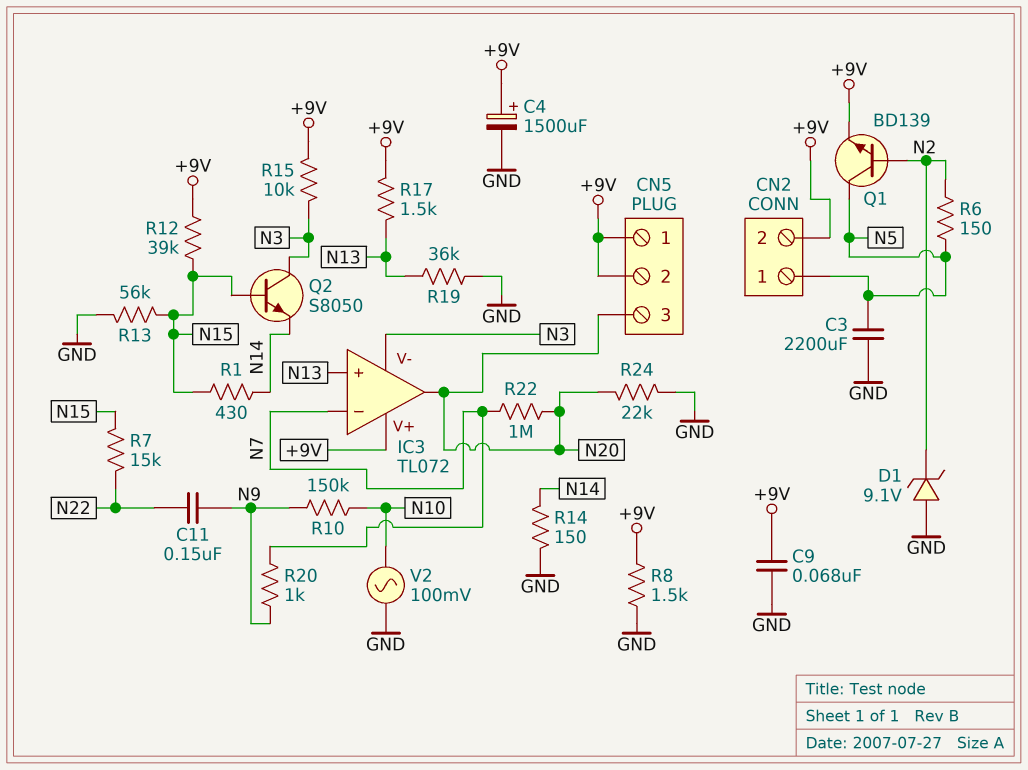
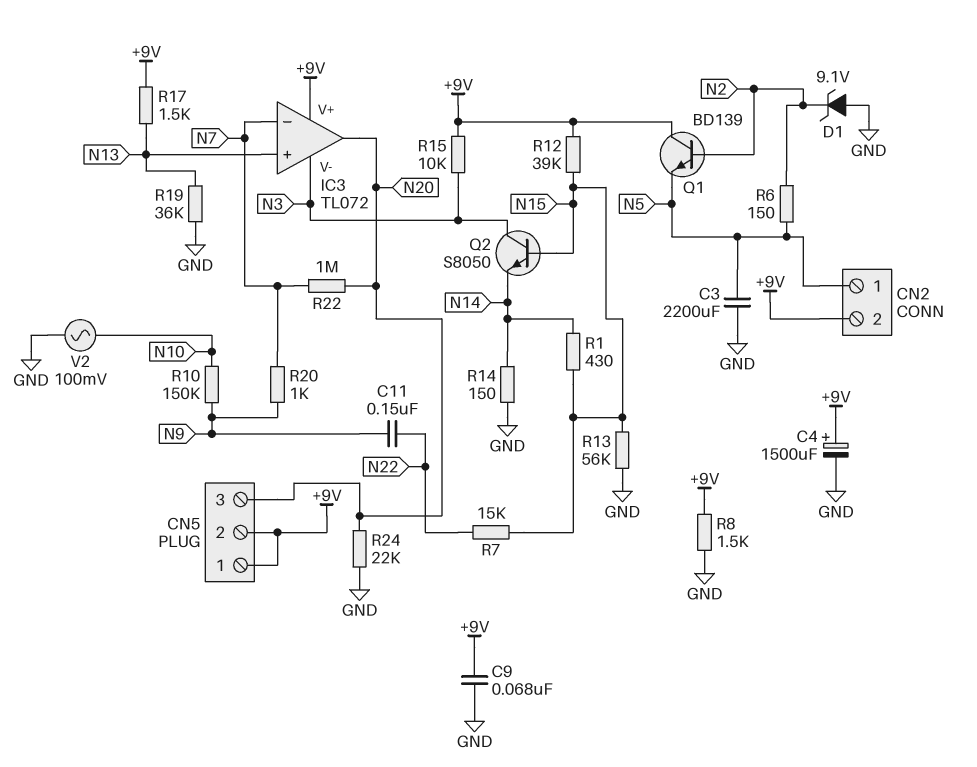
Q1: NPN BD139 (B N2, C N5, E +9V) -> NPN BD139 (B N2, C +9V, E N5)

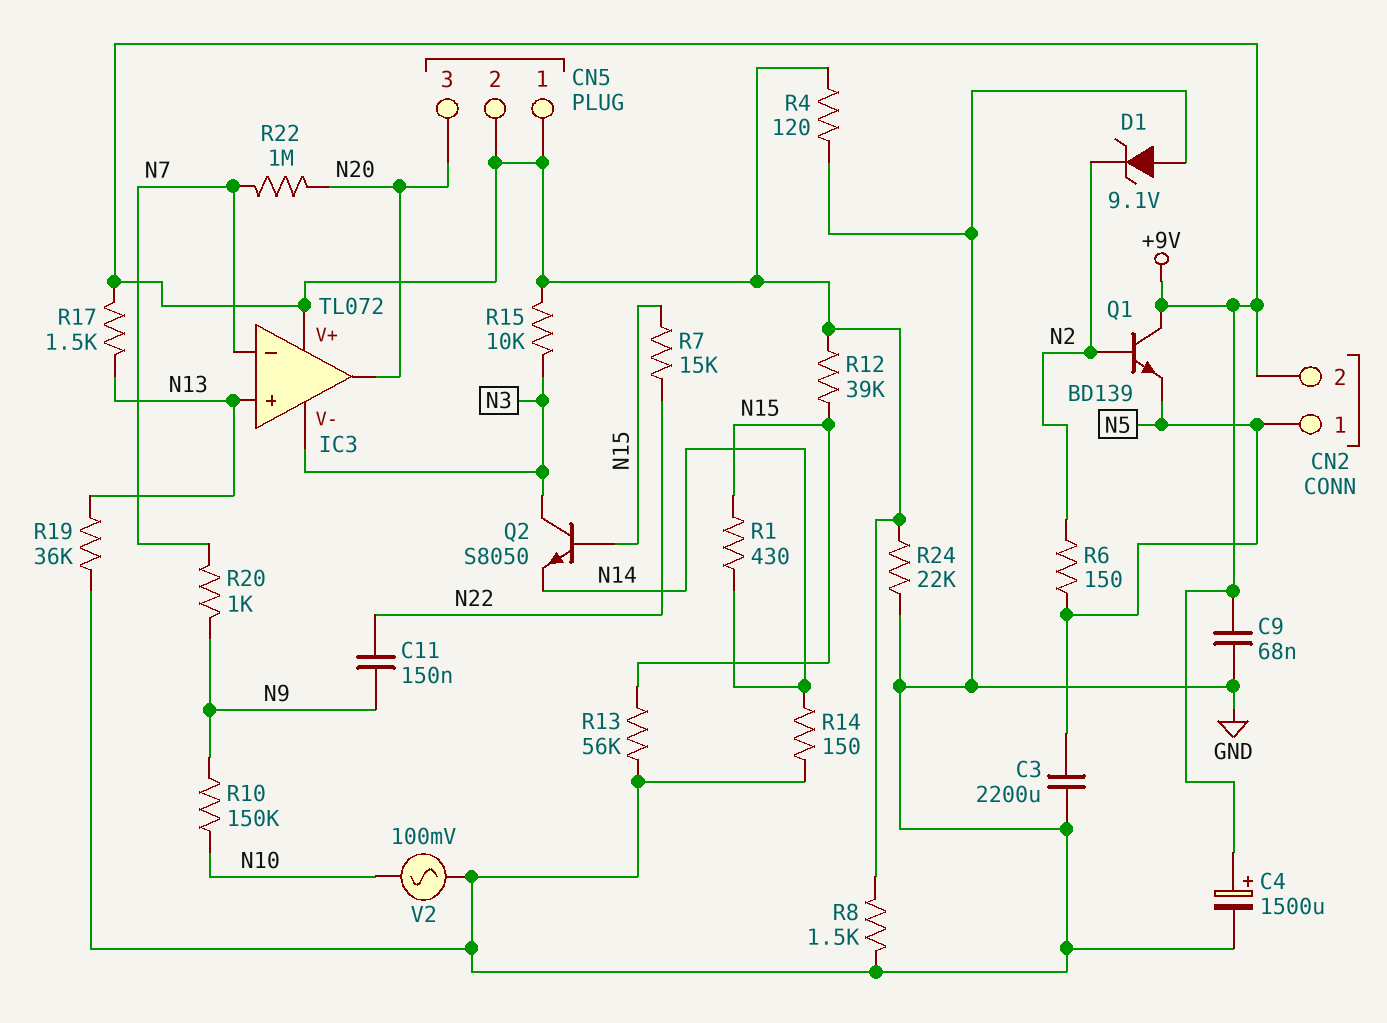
R4: none -> 120 (+9V, GND)
R24: 22k (GND, N20) -> 22k (+9V, GND)

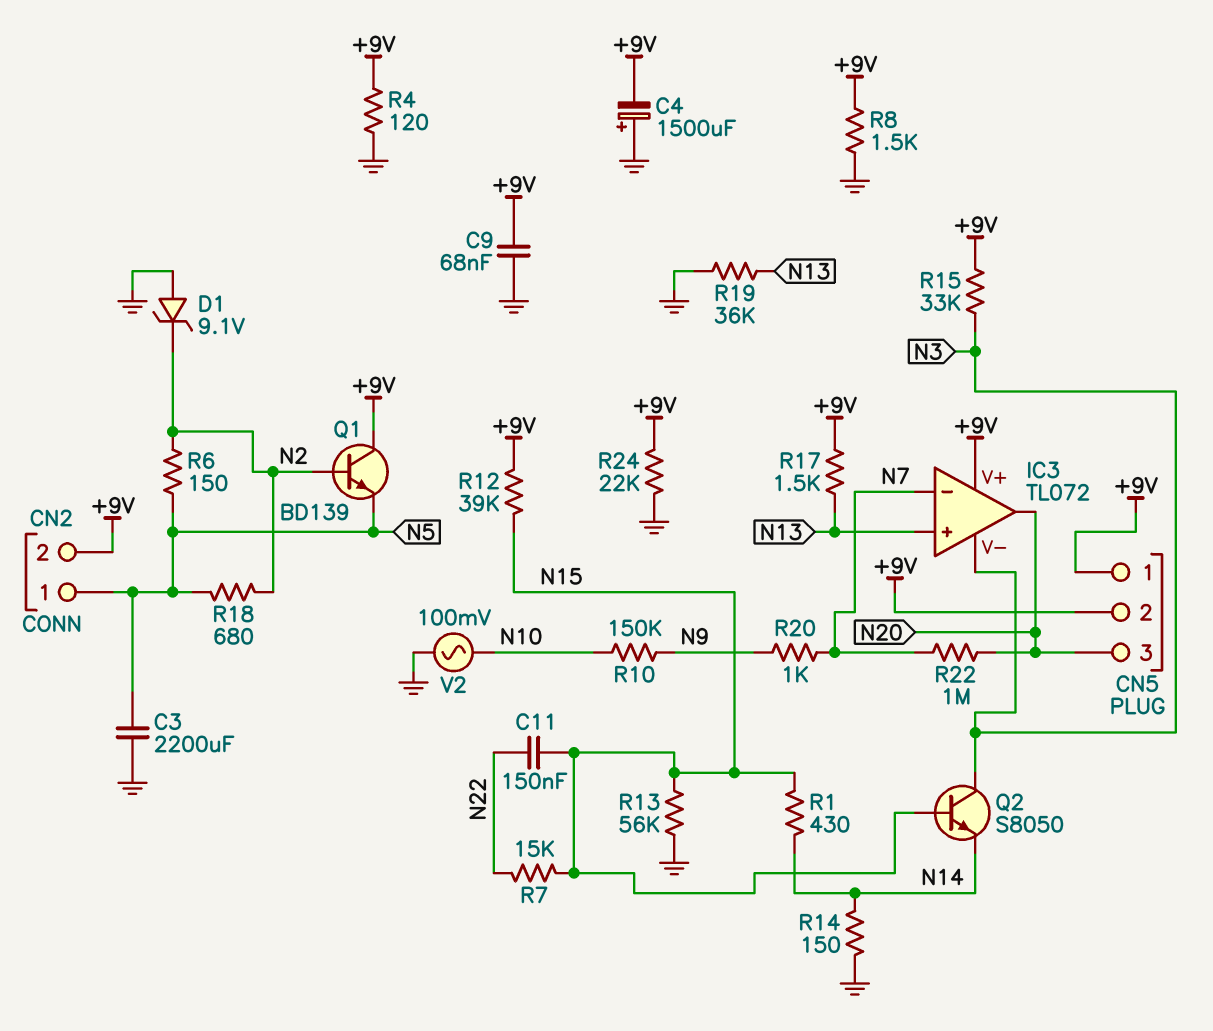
C4: 1500uF (plus +9V, minus GND) -> 1500uF (plus GND, minus +9V)
C11: 150nF (N9, N22) -> 150nF (N15, N22)
R15: 10k (+9V, N3) -> 33k (+9V, N3)
R18: none -> 680 (N2, N5)

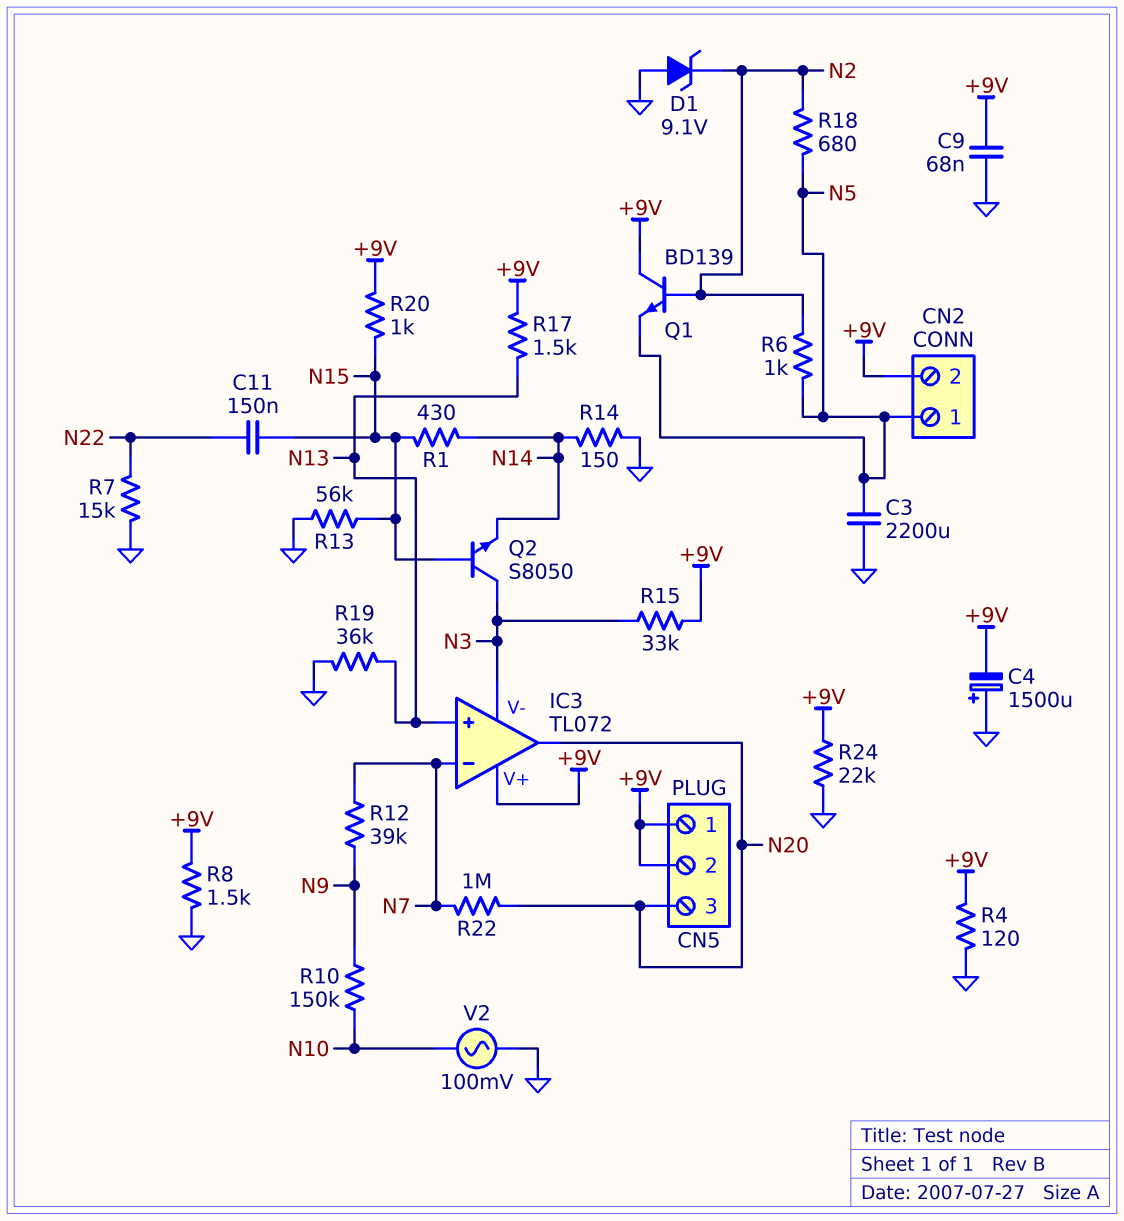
R6: 150 (N2, N5) -> 1k (N2, N5)
R7: 15k (N15, N22) -> 15k (GND, N22)
R12: 39k (+9V, N15) -> 39k (N7, N9)
R20: 1k (N7, N9) -> 1k (+9V, N15)

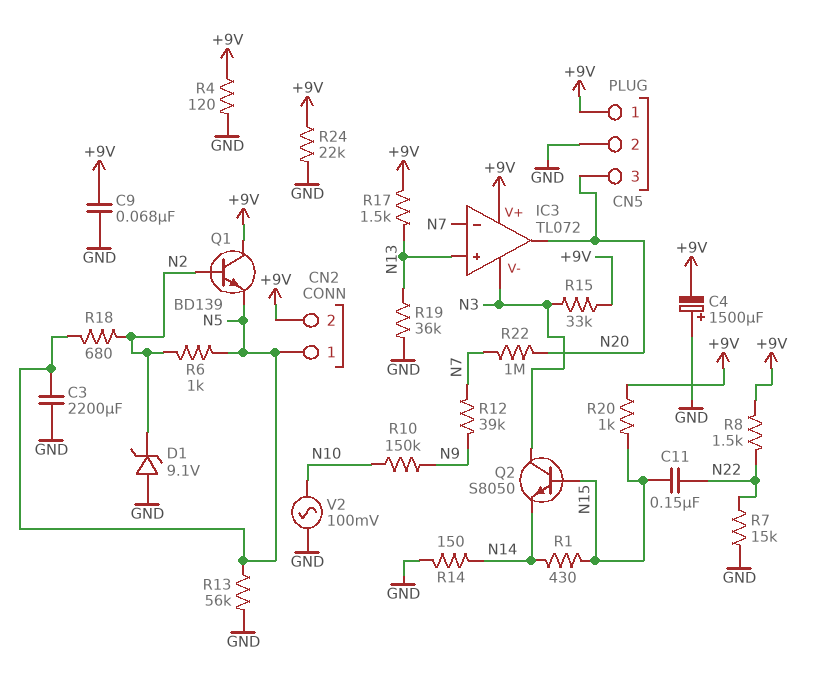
CN5 pin 2: +9V -> GND
R8: 1.5k (+9V, GND) -> 1.5k (+9V, N22)
R13: 56k (GND, N15) -> 56k (GND, N5)

